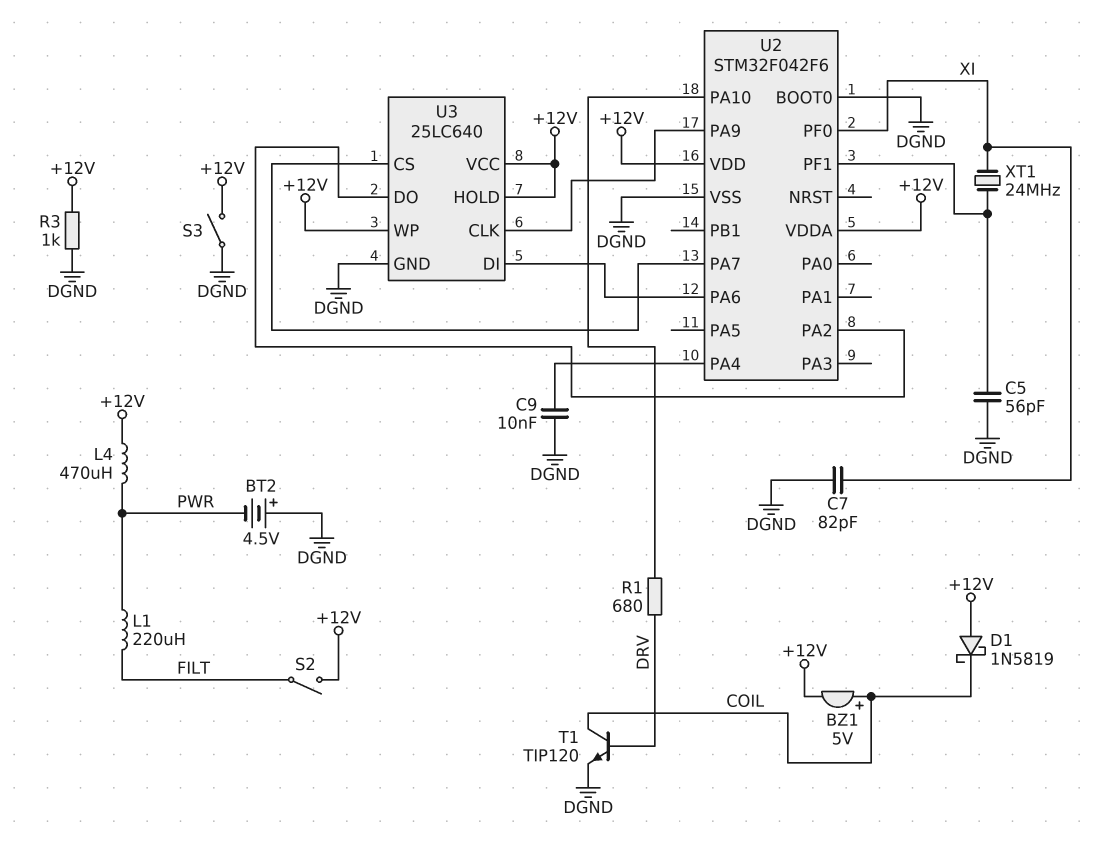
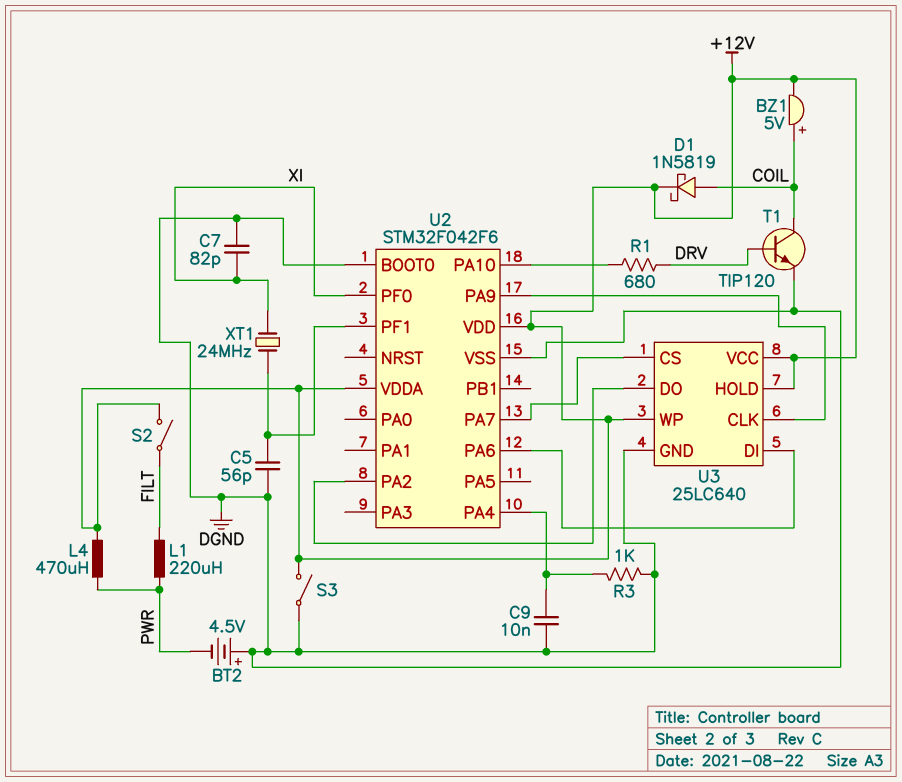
D1: schottky 1N5819 (A +12V, K COIL) -> schottky 1N5819 (A COIL, K +12V)
R3: 1k (+12V, DGND) -> 1k (DGND, U2/PA4)

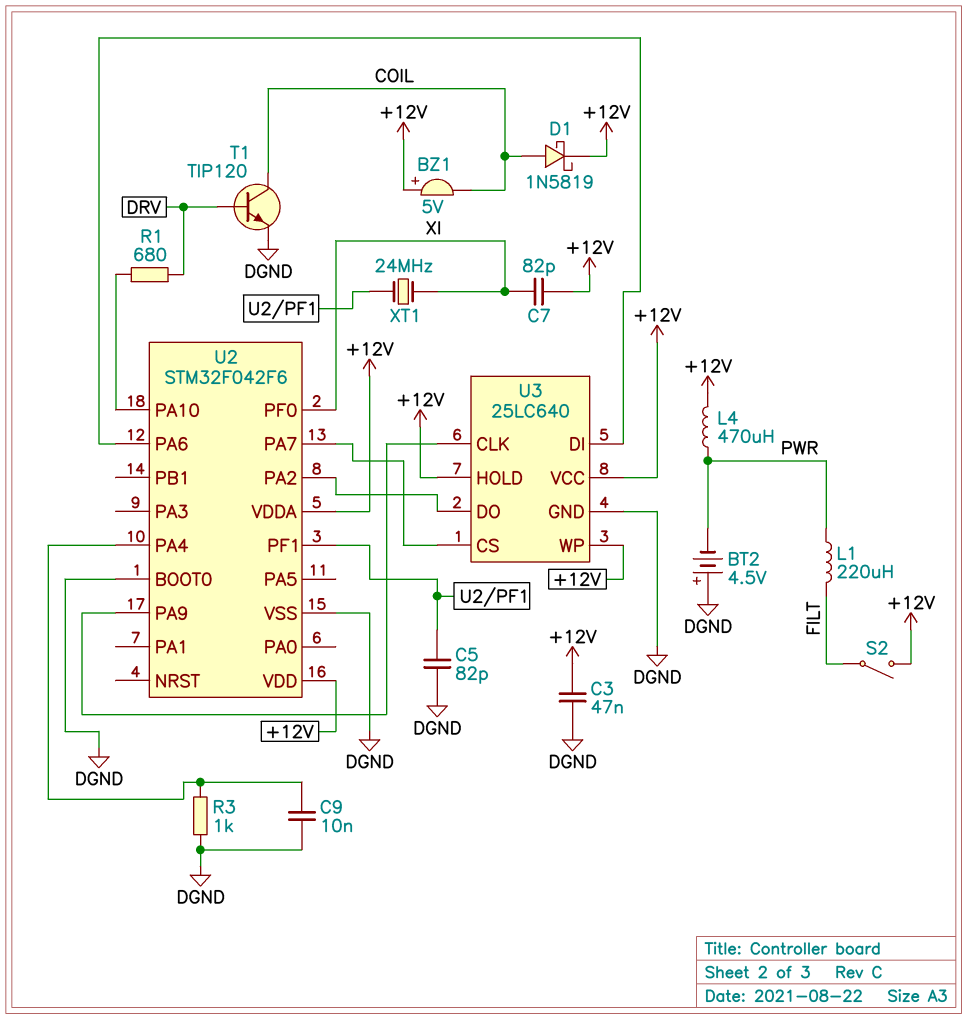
BZ1: buzzer 5V (plus COIL, minus +12V) -> buzzer 5V (plus +12V, minus COIL)
C3: none -> 47nF (+12V, DGND)
C5: 56pF (DGND, U2/PF1) -> 82pF (DGND, U2/PF1)
C7: 82pF (DGND, XI) -> 82pF (+12V, XI)
S3: switch (+12V, DGND) -> none

